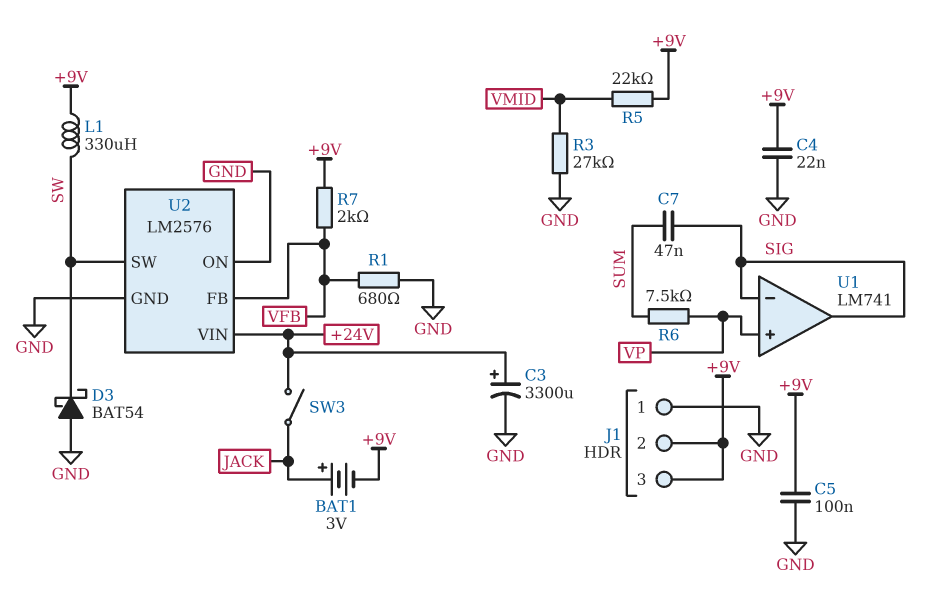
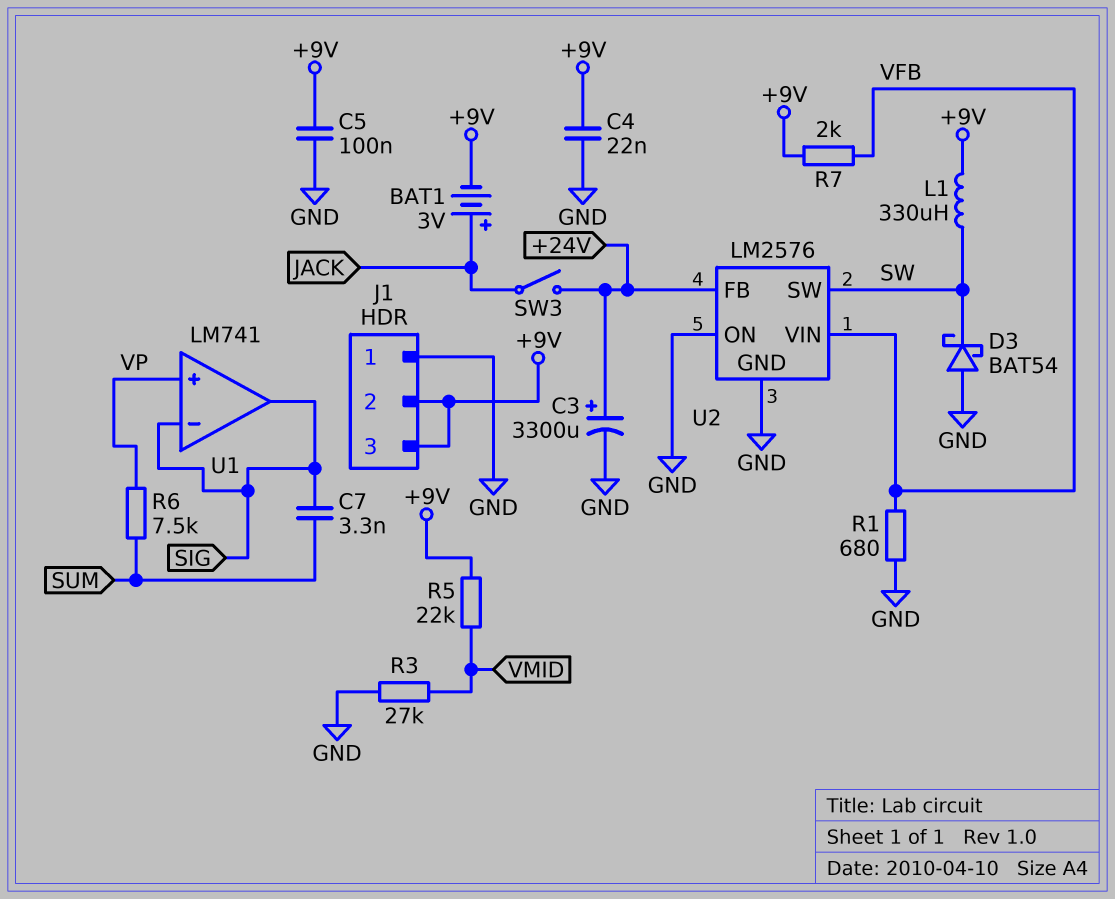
C7: 47nF (SIG, SUM) -> 3.3nF (SIG, SUM)
U2 pin FB: VFB -> +24V
U2 pin VIN: +24V -> VFB

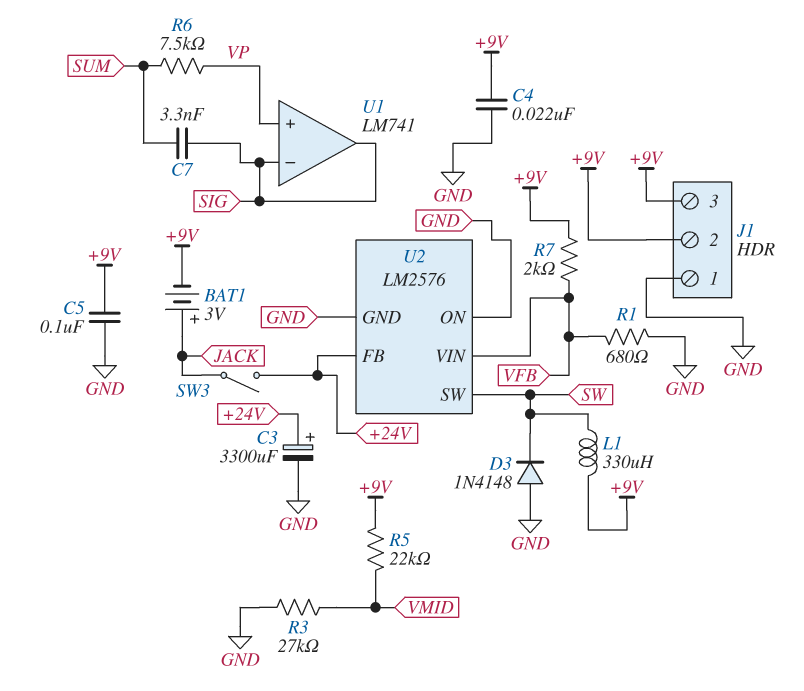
D3: schottky BAT54 (A GND, K SW) -> diode 1N4148 (A GND, K SW)

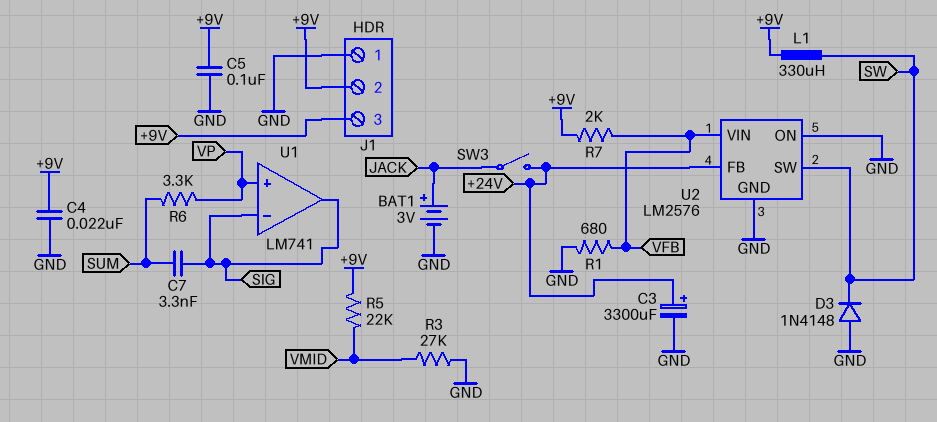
BAT1: 3V (plus JACK, minus +9V) -> 3V (plus JACK, minus GND)
R6: 7.5k (SUM, VP) -> 3.3k (SUM, VP)

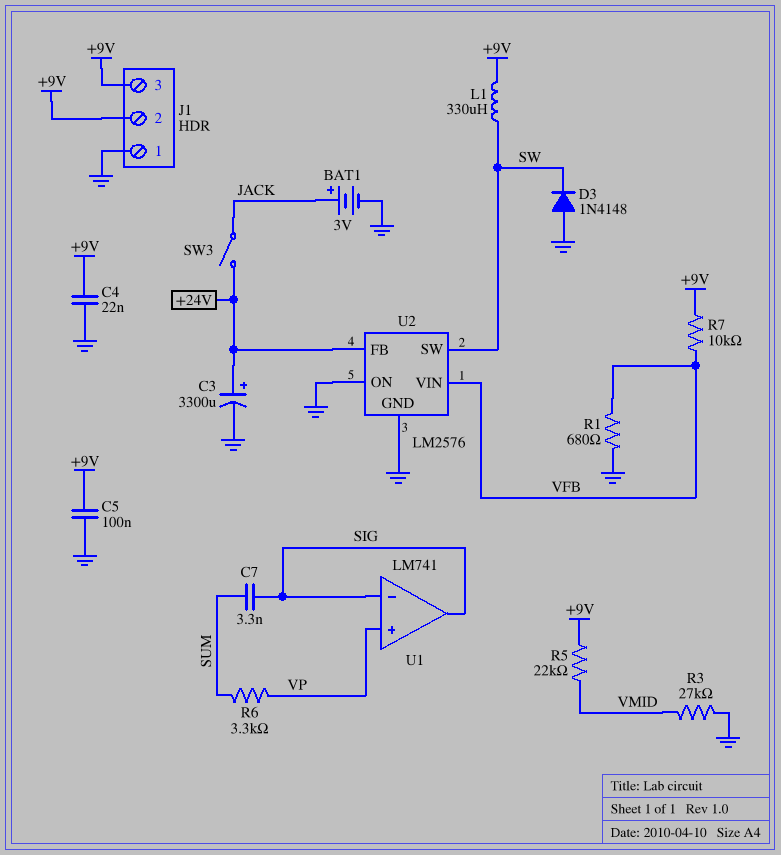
R7: 2k (+9V, VFB) -> 10k (+9V, VFB)

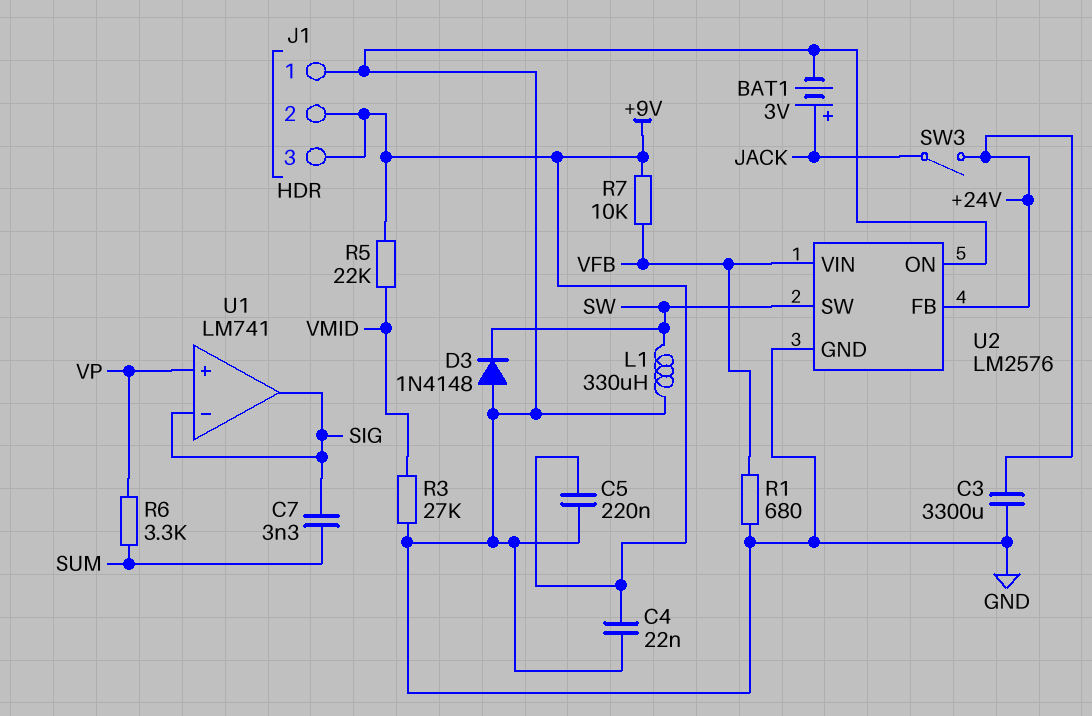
C3: 3300uF (plus +24V, minus GND) -> 3300uF (+24V, GND)
C5: 100nF (+9V, GND) -> 220nF (+9V, GND)
L1: 330uH (+9V, SW) -> 330uH (GND, SW)

